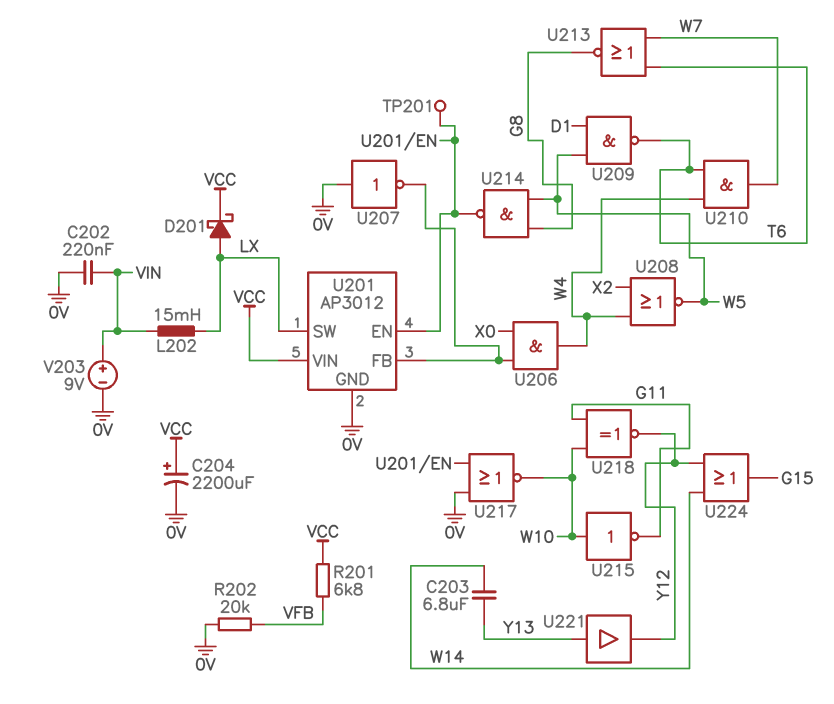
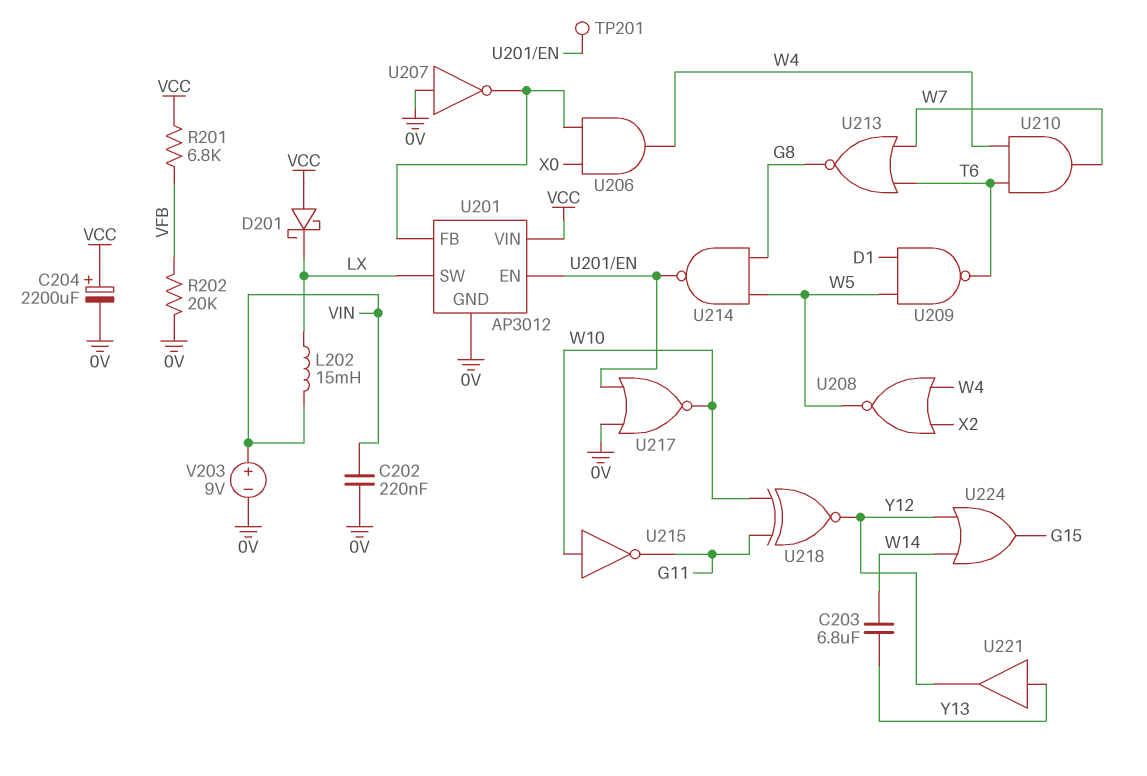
D201: schottky (A LX, K VCC) -> schottky (A VCC, K LX)

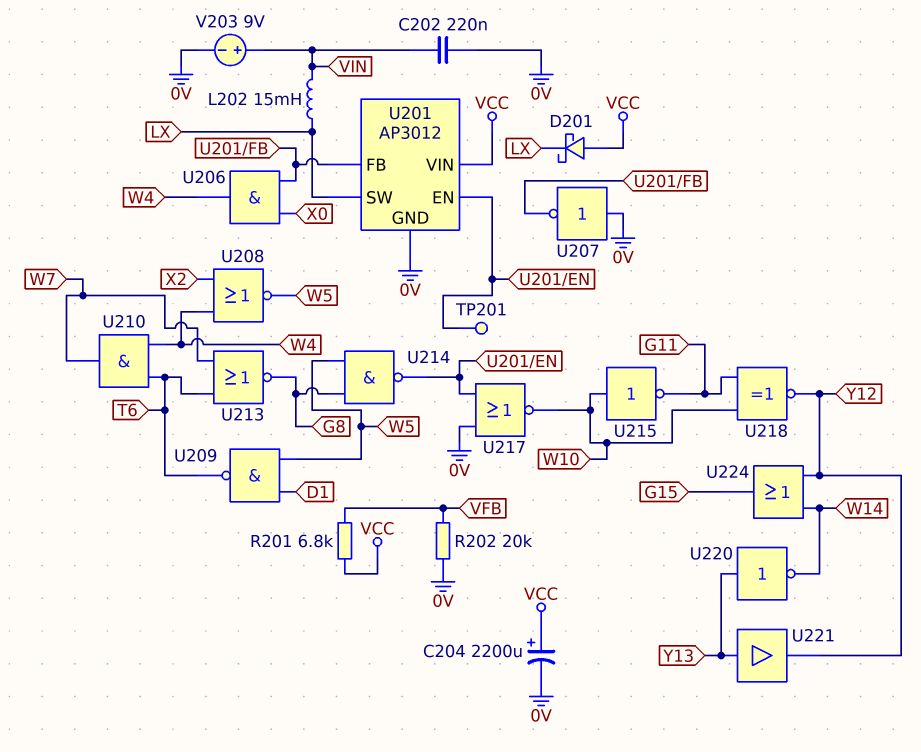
C203: 6.8uF (W14, Y13) -> none
U220: none -> NOT (in Y13, out W14)

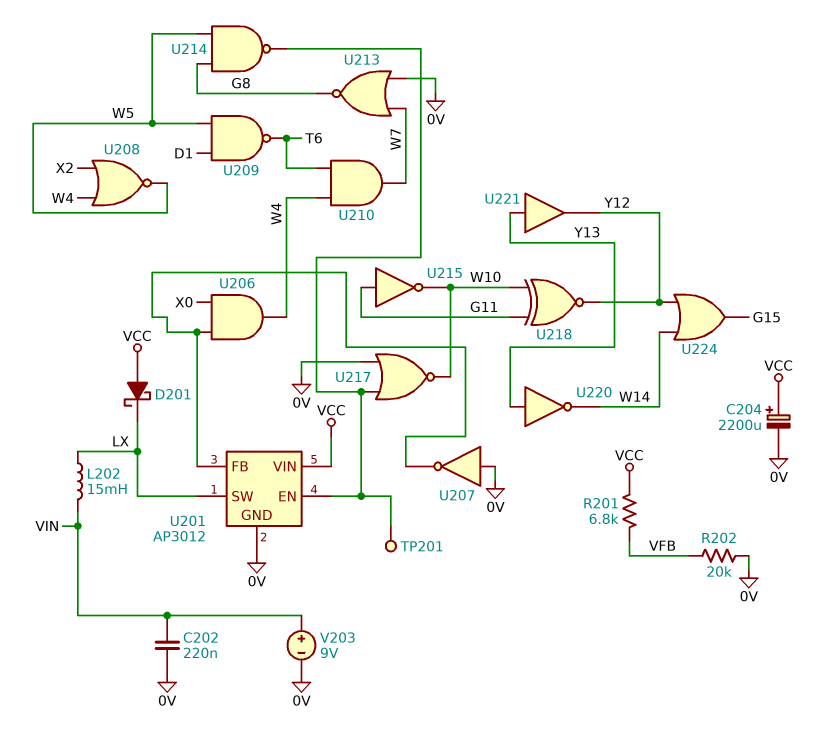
U213: NOR (in T6, in W7, out G8) -> NOR (in 0V, in W7, out G8)
U215: NOT (in W10, out G11) -> NOT (in G11, out W10)

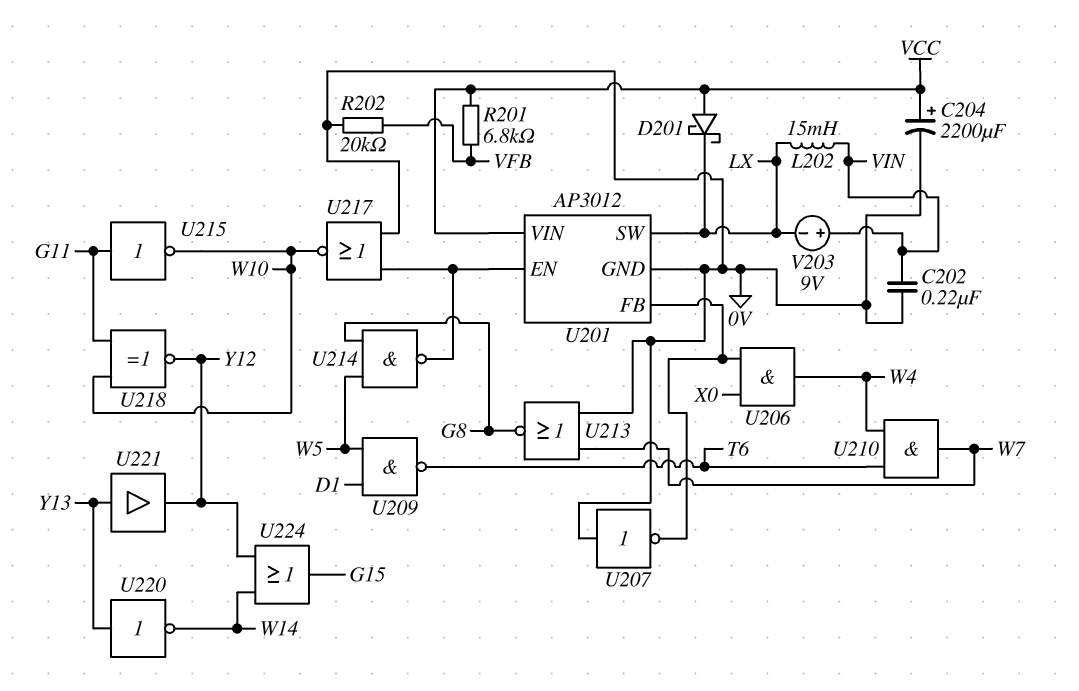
TP201: test point (U201/EN) -> none
U208: NOR (in W4, in X2, out W5) -> none
V203: 9V (plus VIN, minus 0V) -> 9V (plus VIN, minus LX)

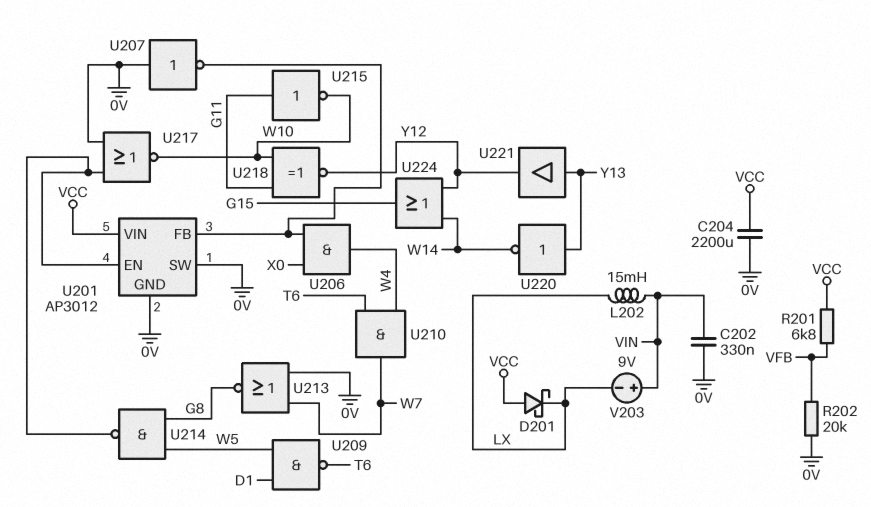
C202: 220nF (0V, VIN) -> 330nF (0V, VIN)
C204: 2200uF (plus VCC, minus 0V) -> 2200uF (0V, VCC)
U201 pin SW: LX -> 0V

